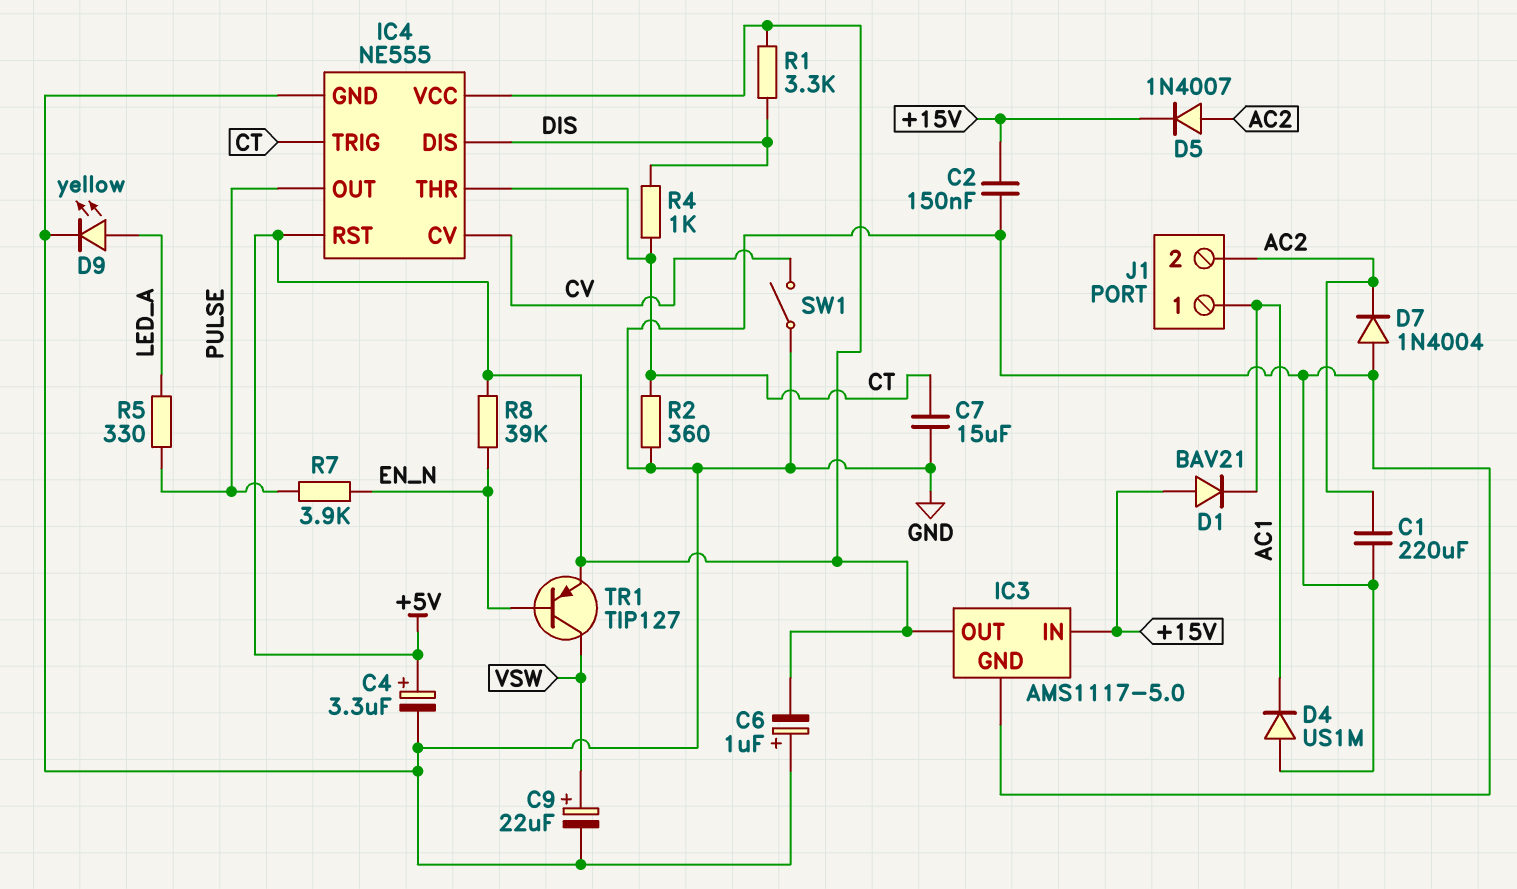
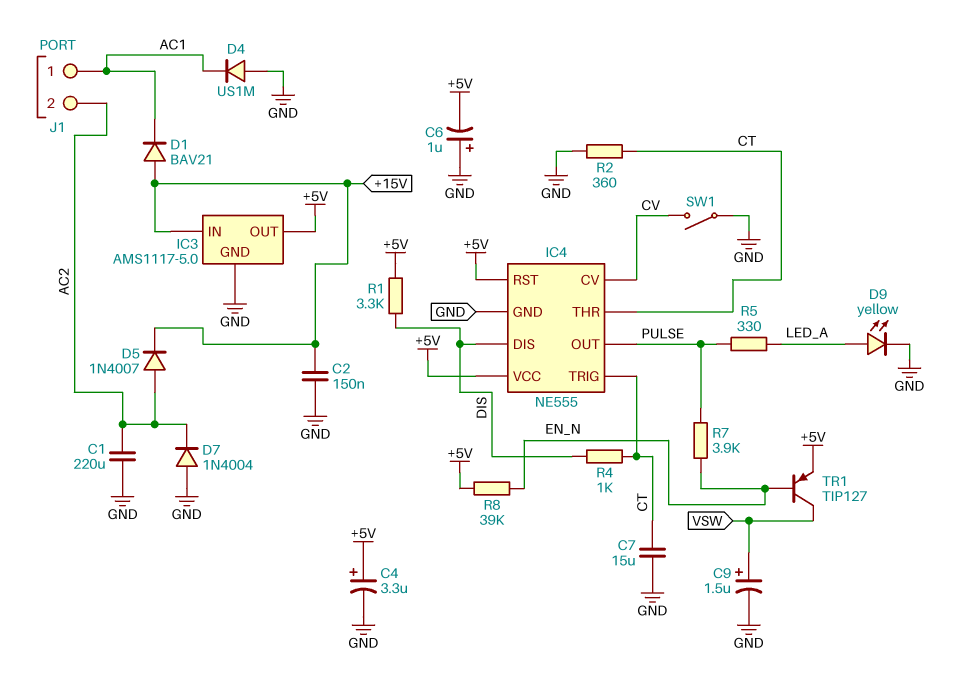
C9: 22uF (plus VSW, minus GND) -> 1.5uF (plus VSW, minus GND)

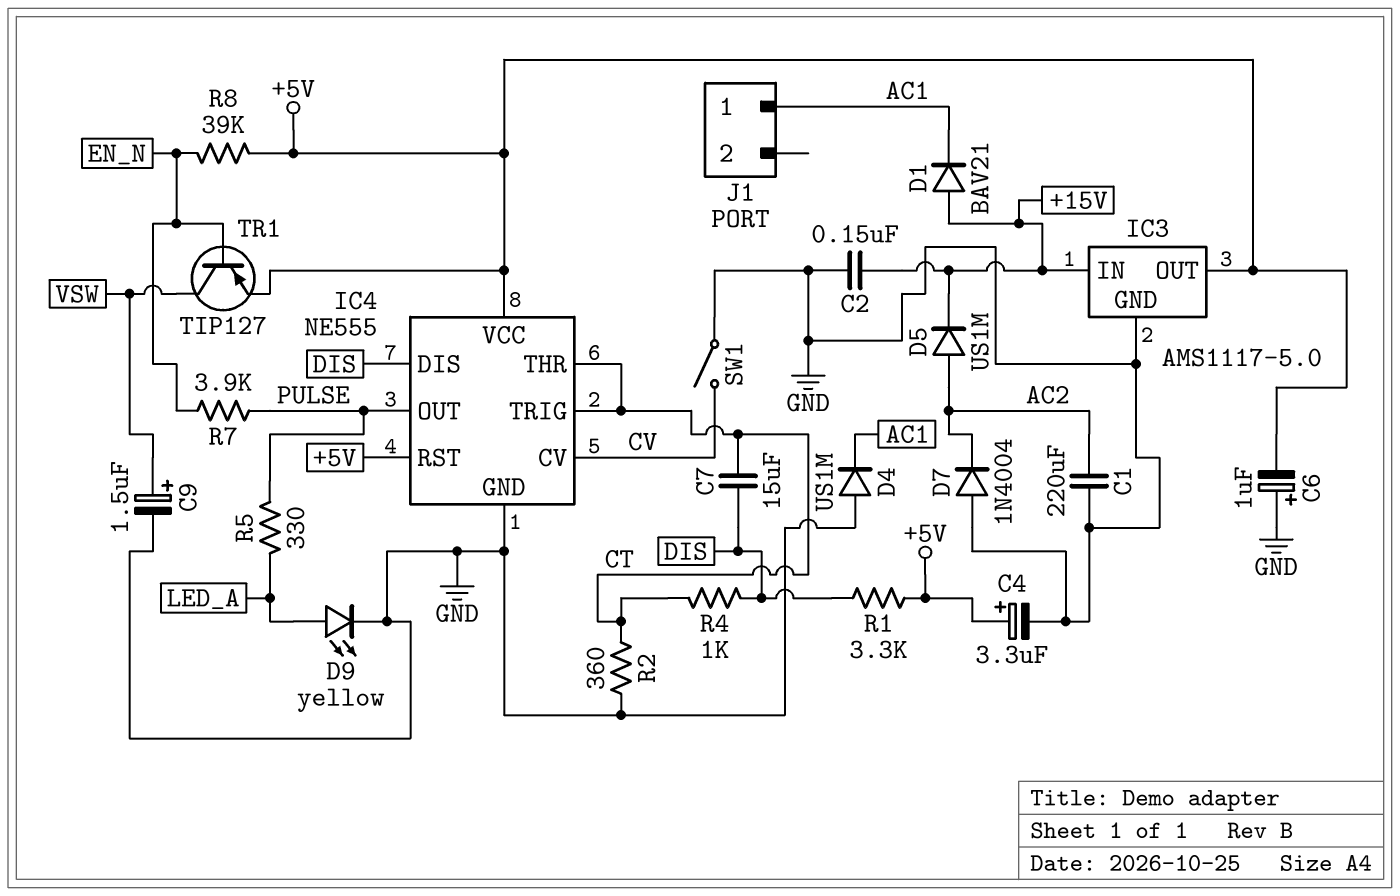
C7: 15uF (CT, GND) -> 15uF (CT, DIS)
D5: diode 1N4007 (A AC2, K +15V) -> diode US1M (A AC2, K +15V)
J1 pin 2: AC2 -> none

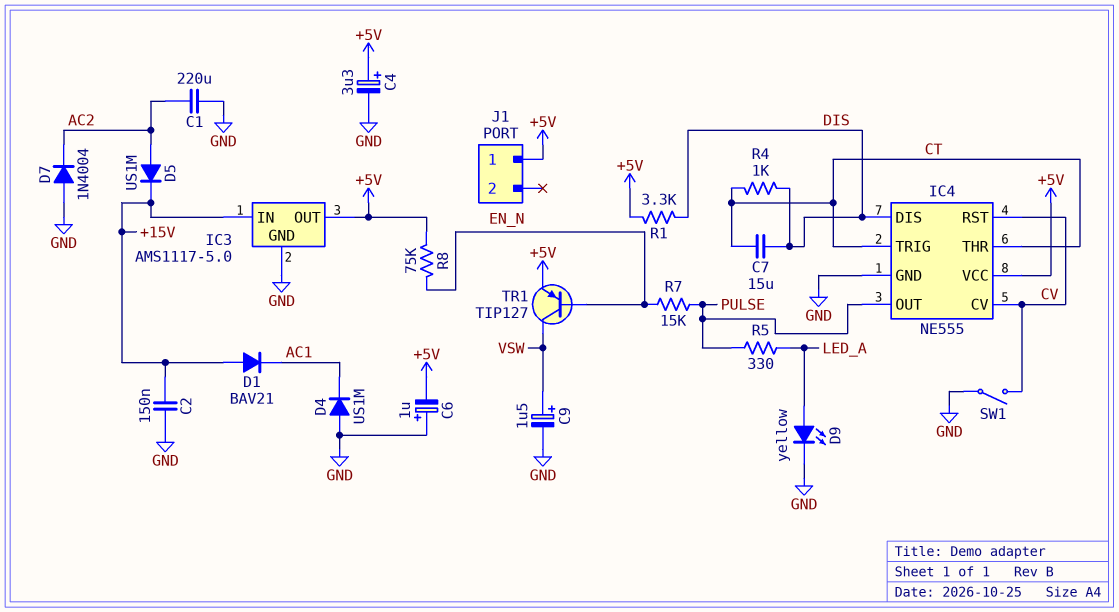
IC4 pin RST: +5V -> CV
J1 pin 1: AC1 -> +5V
R2: 360 (CT, GND) -> none
R7: 3.9k (EN_N, PULSE) -> 15k (EN_N, PULSE)
R8: 39k (+5V, EN_N) -> 75k (+5V, EN_N)

